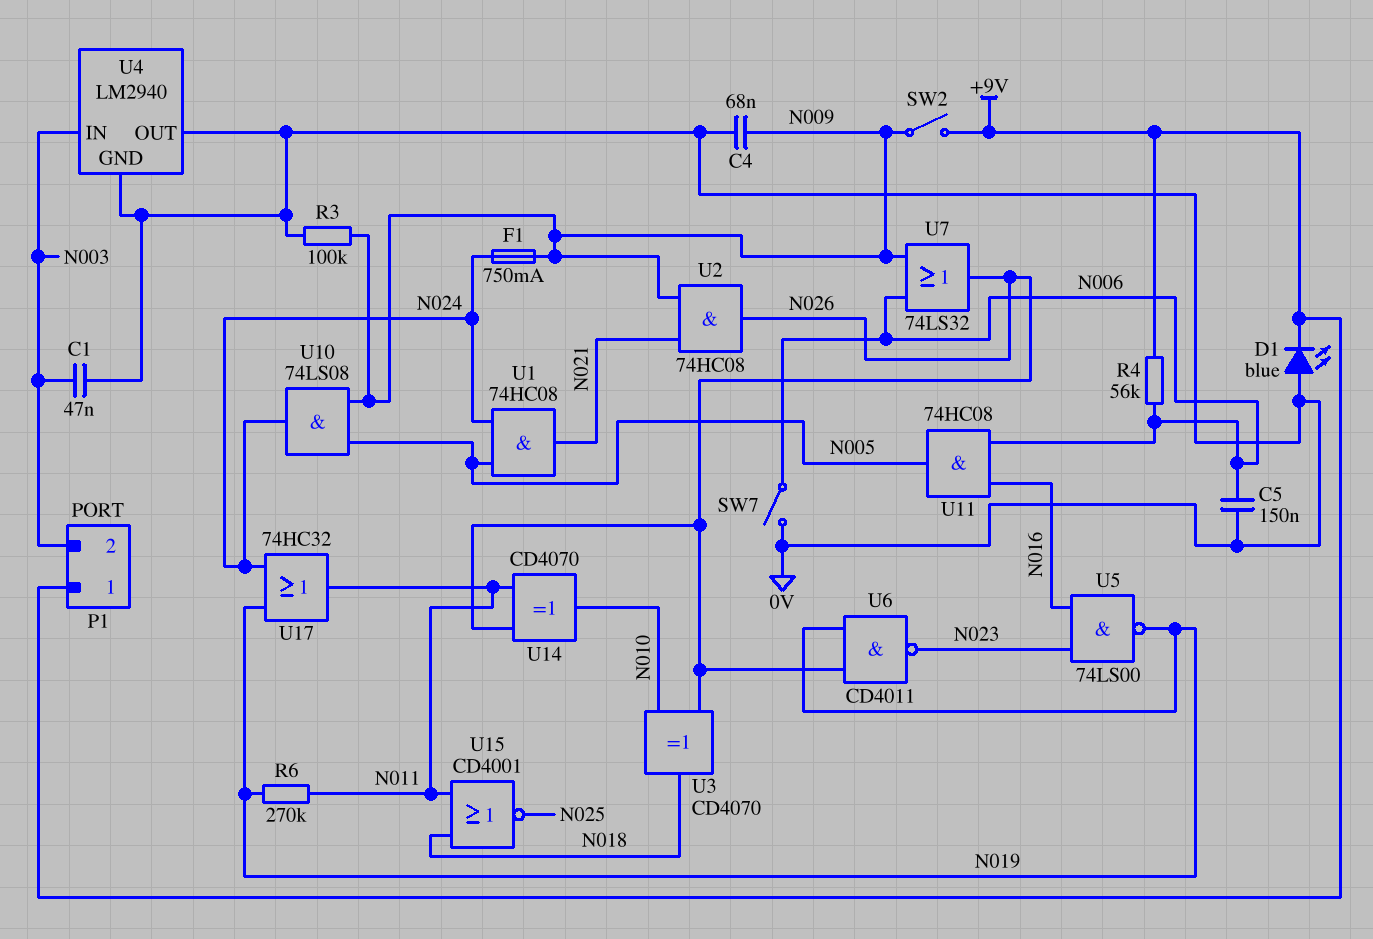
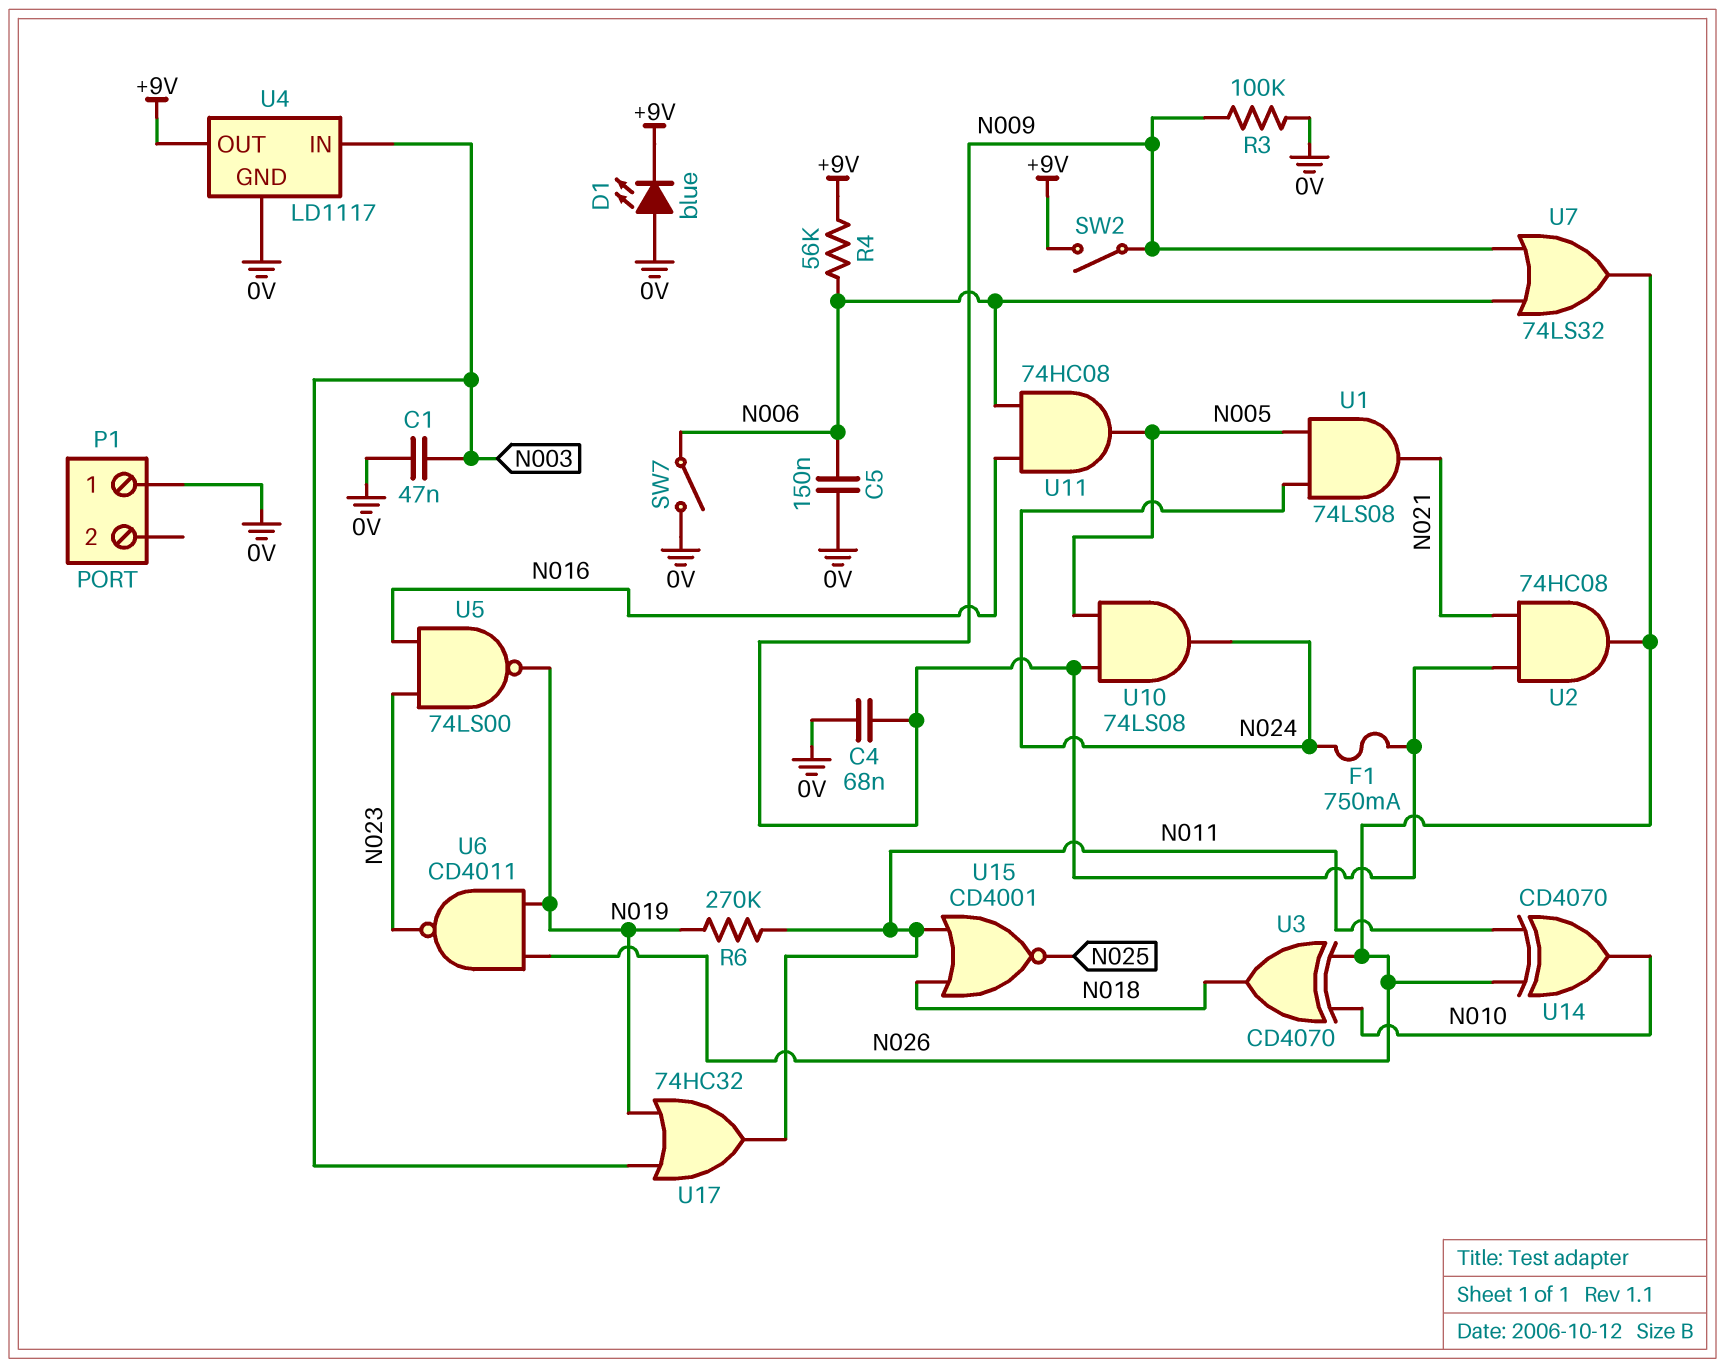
P1 pin 1: +9V -> 0V
P1 pin 2: N003 -> none
U1: AND 74HC08 (in N005, in N024, out N021) -> AND 74LS08 (in N005, in N024, out N021)
U4: LM2940 -> LD1117
U4 pin OUT: 0V -> +9V
U17: OR 74HC32 (in N019, in N024, out N011) -> OR 74HC32 (in N003, in N019, out N011)

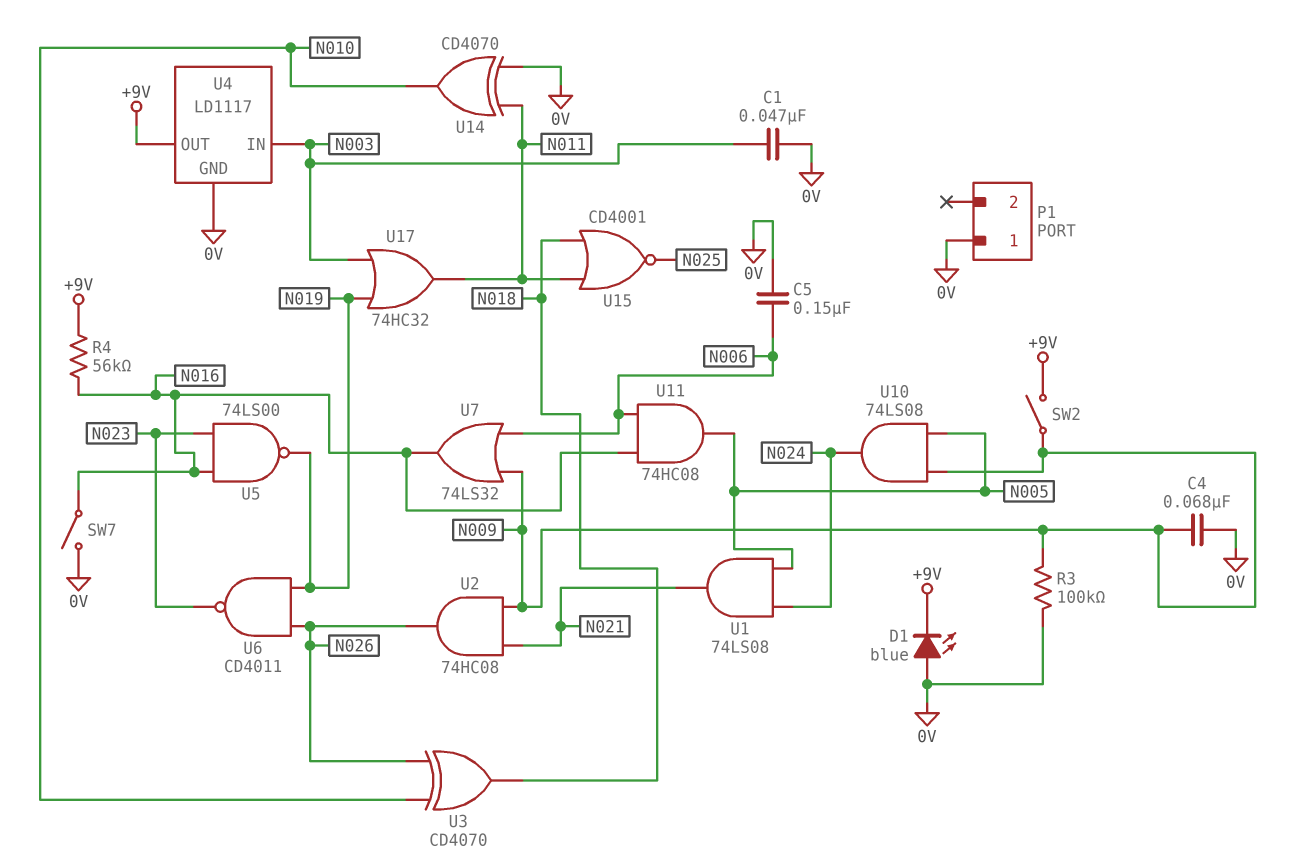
F1: 750mA (N009, N024) -> none
R4: 56k (+9V, N006) -> 56k (+9V, N016)
R6: 270k (N011, N019) -> none
SW7: switch (0V, N006) -> switch (0V, N016)
U7: OR 74LS32 (in N006, in N009, out N026) -> OR 74LS32 (in N006, in N009, out N016)
U14: XOR CD4070 (in N011, in N026, out N010) -> XOR CD4070 (in 0V, in N011, out N010)

